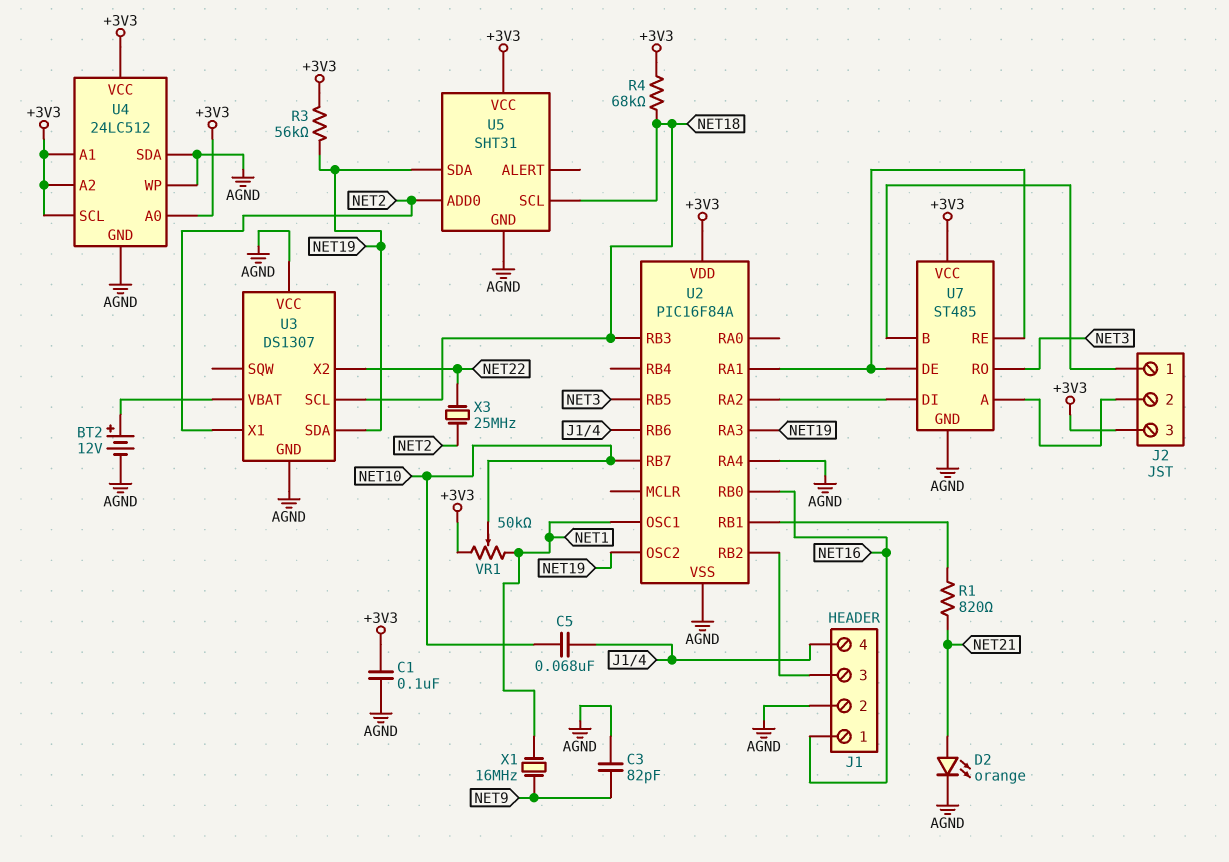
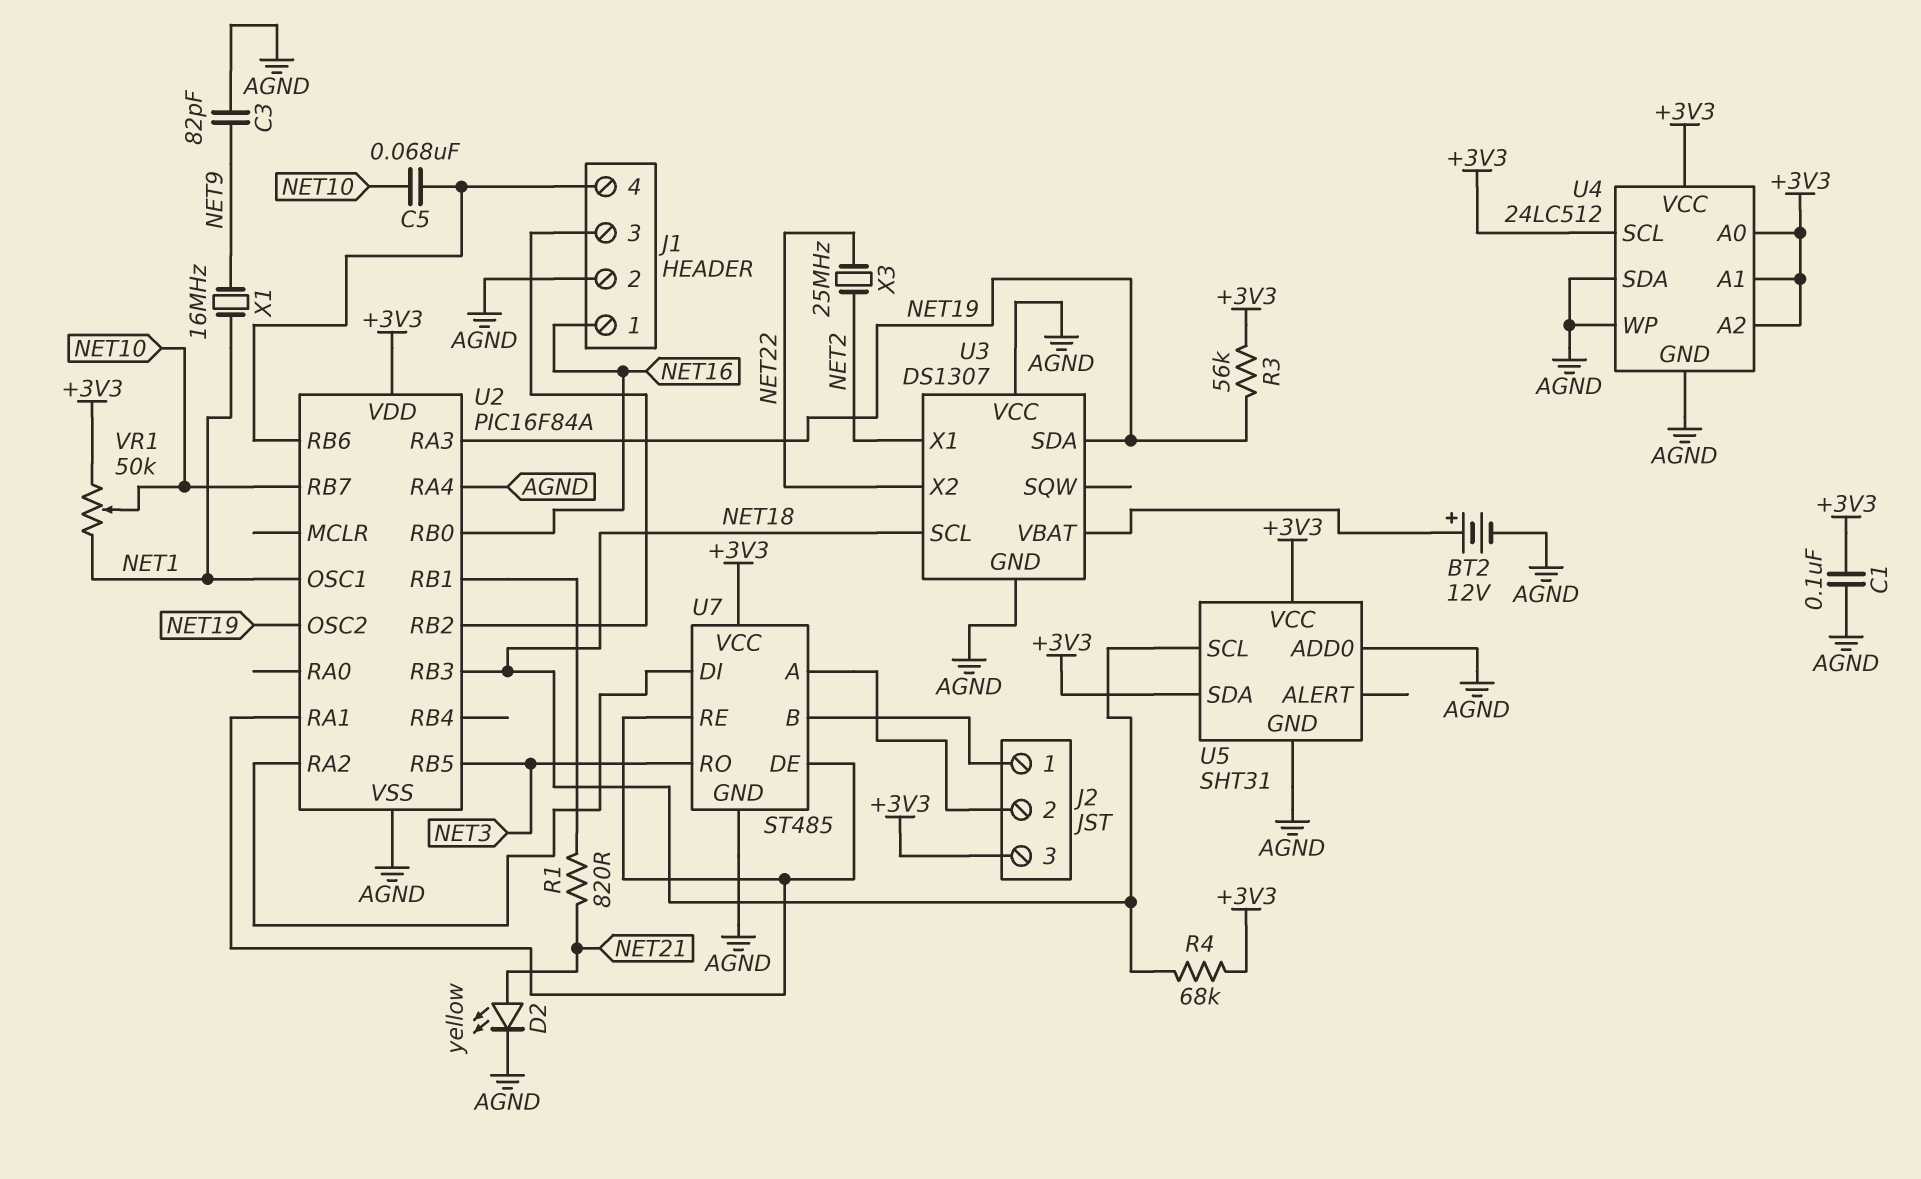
D2: LED orange (A NET21, K AGND) -> LED yellow (A NET21, K AGND)
U5 pin ADD0: NET2 -> AGND
U5 pin SDA: NET19 -> +3V3

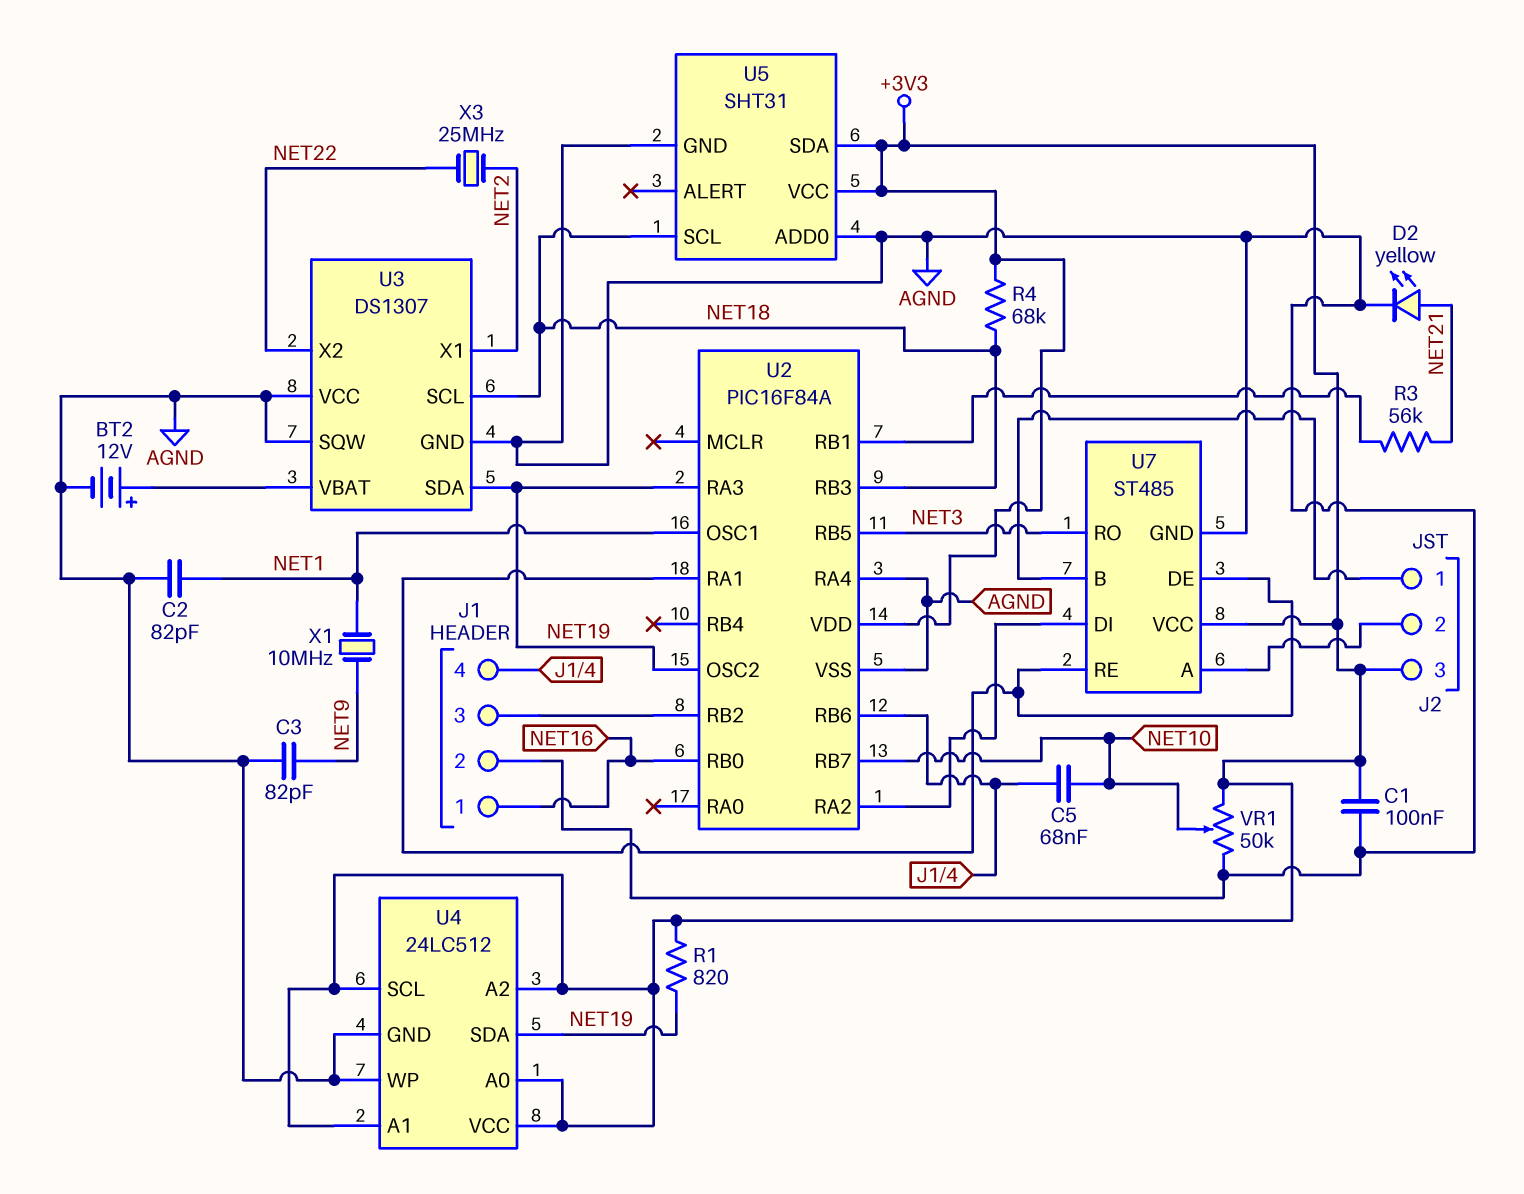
C2: none -> 82pF (AGND, NET1)
R1: 820 (NET21, U2/RB1) -> 820 (+3V3, NET19)
R3: 56k (+3V3, NET19) -> 56k (NET21, U2/RB1)
U3 pin SQW: none -> AGND
U4 pin SDA: AGND -> NET19
VR1: 50k (+3V3, NET1, wiper NET10) -> 50k (+3V3, AGND, wiper NET10)
X1: 16MHz (NET1, NET9) -> 10MHz (NET1, NET9)

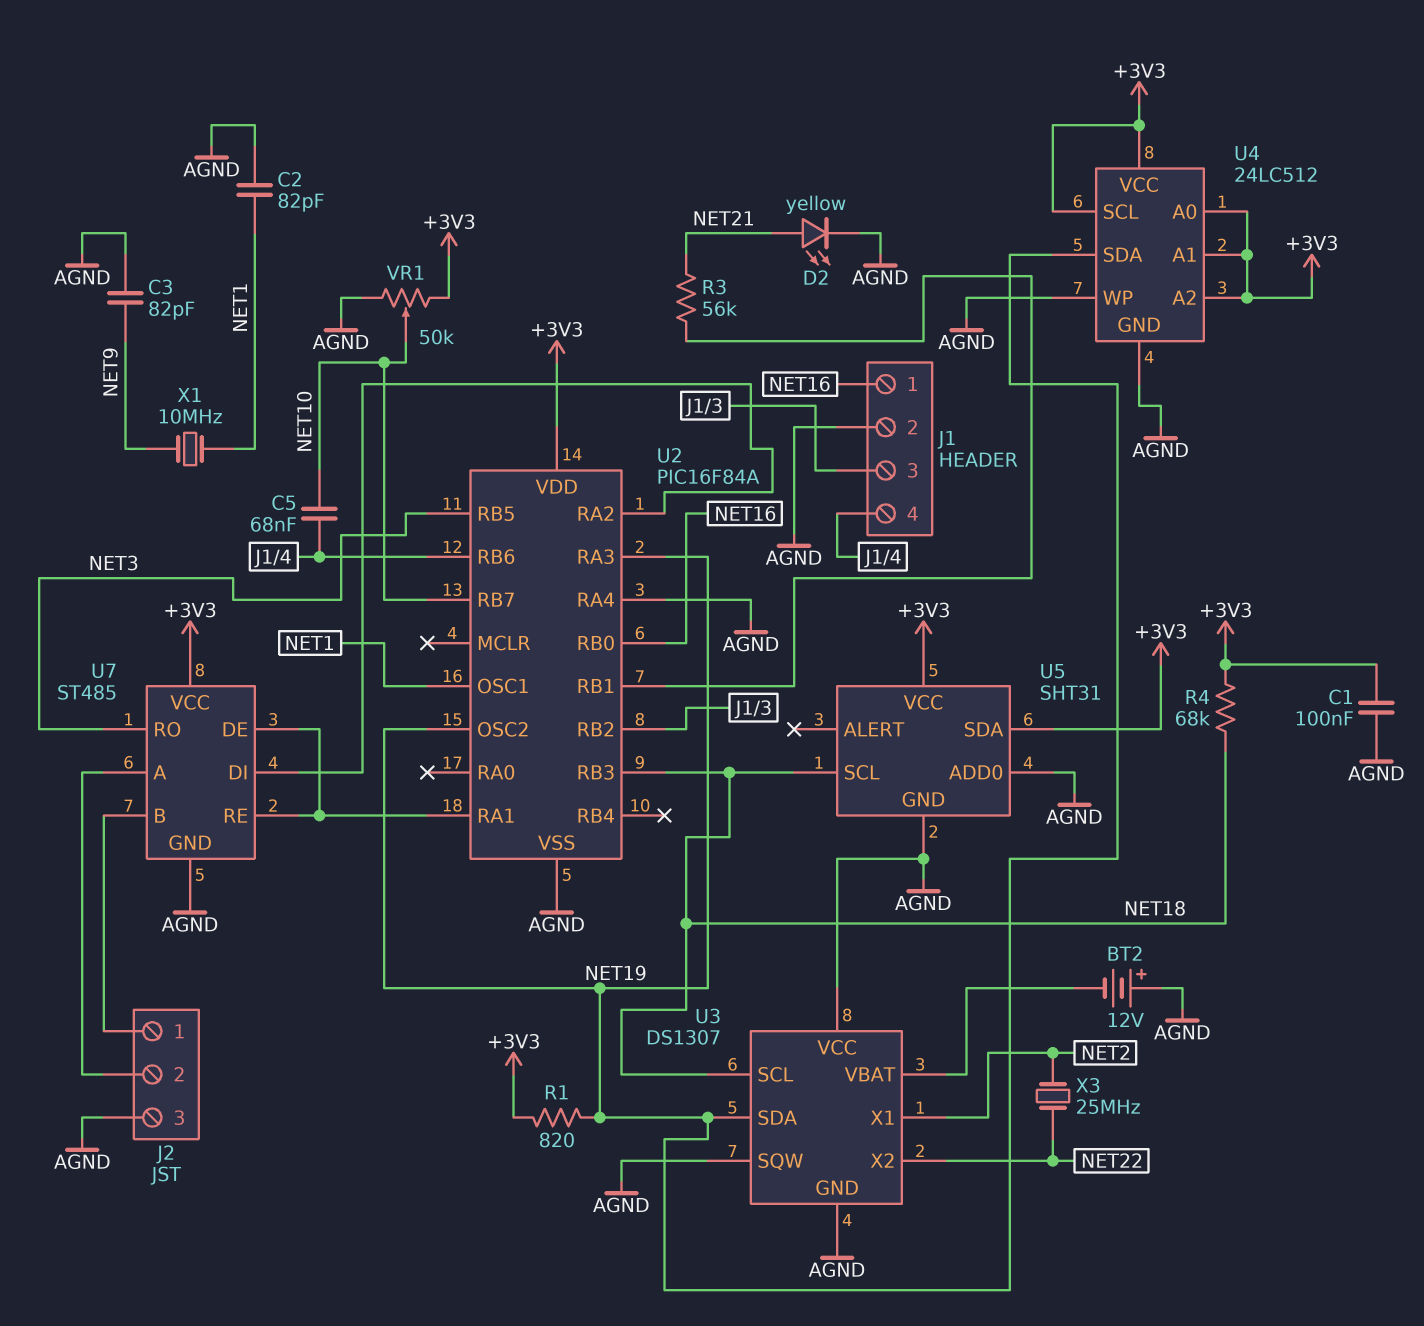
BT2: 12V (plus U3/VBAT, minus AGND) -> 12V (plus AGND, minus U3/VBAT)
J2 pin 3: +3V3 -> AGND

